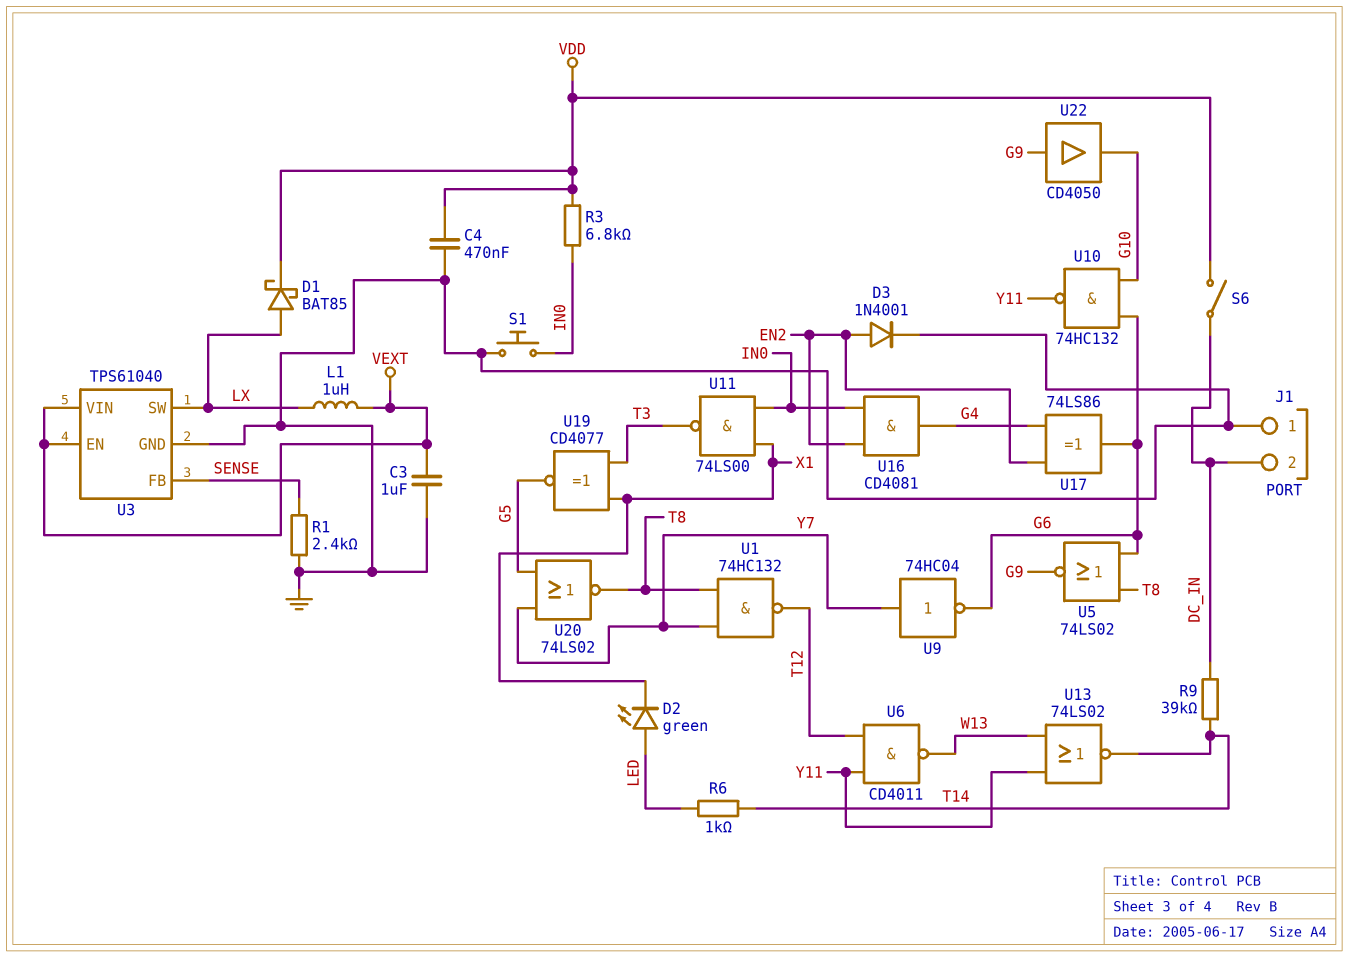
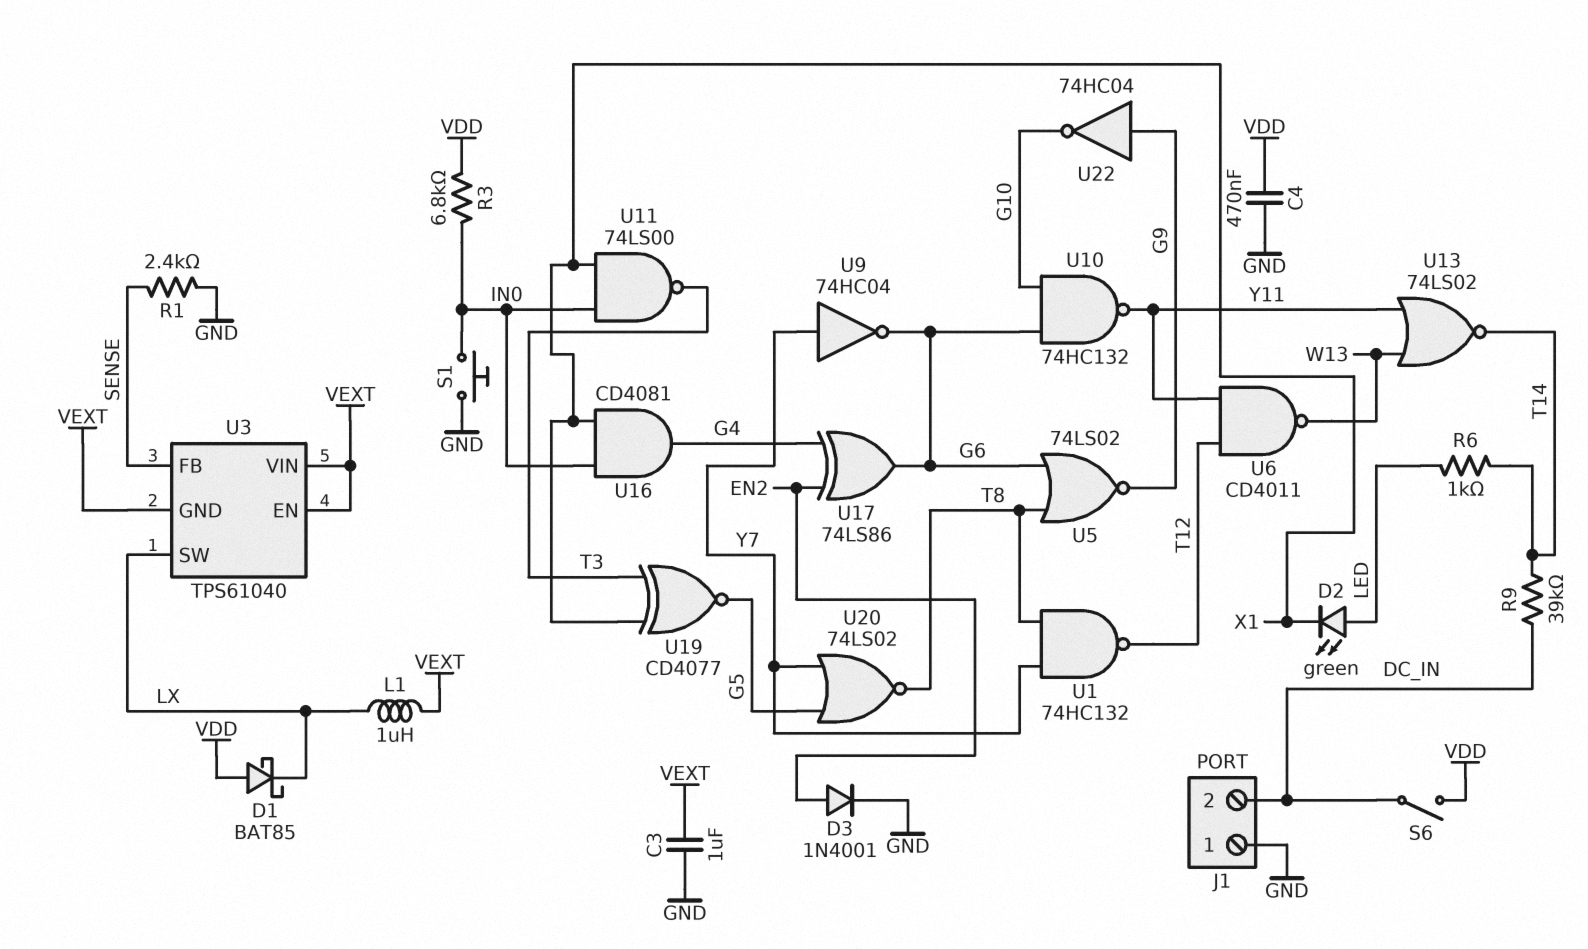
D1: schottky BAT85 (A LX, K VDD) -> schottky BAT85 (A VDD, K LX)
U3 pin GND: GND -> VEXT
U16: AND CD4081 (in EN2, in IN0, out G4) -> AND CD4081 (in IN0, in X1, out G4)
U22: buffer CD4050 (in G9, out G10) -> NOT 74HC04 (in G9, out G10)

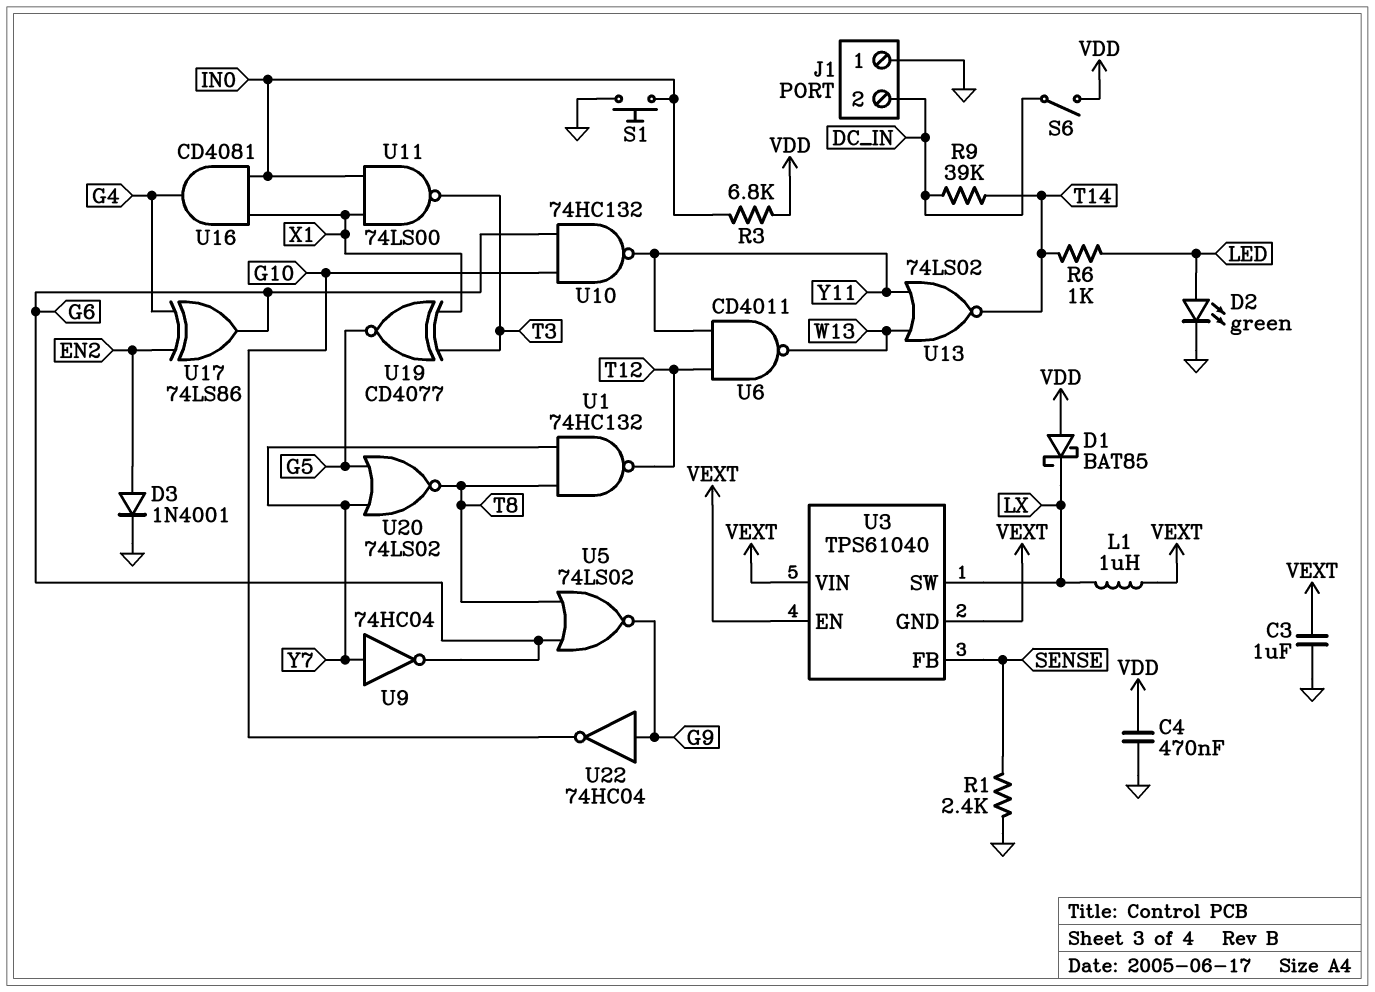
D2: LED green (A LED, K X1) -> LED green (A LED, K GND)

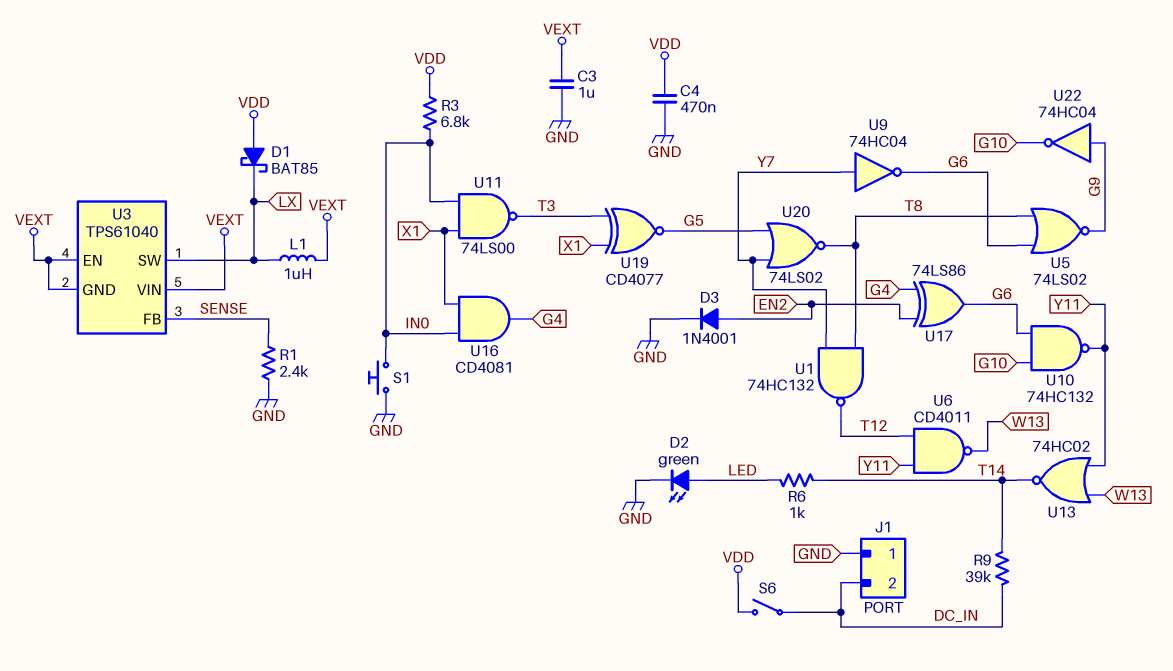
U13: NOR 74LS02 (in W13, in Y11, out T14) -> NOR 74HC02 (in W13, in Y11, out T14)

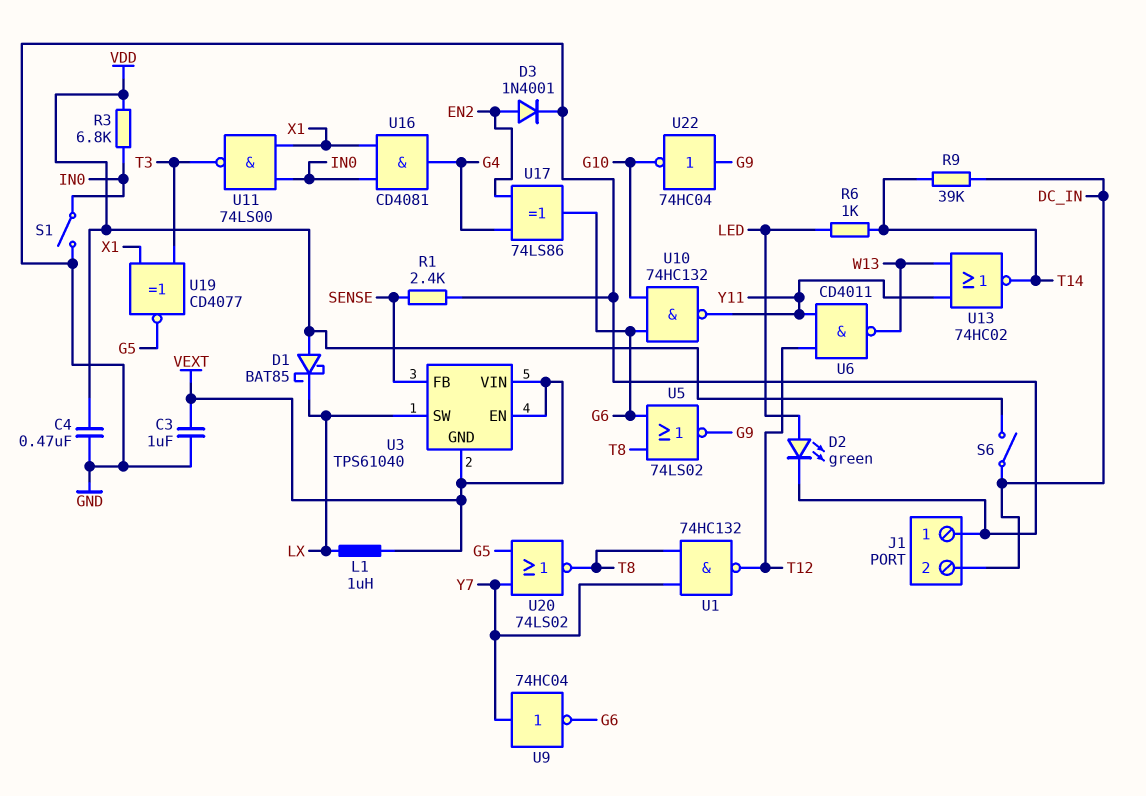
S1: button (GND, IN0) -> switch (GND, IN0)

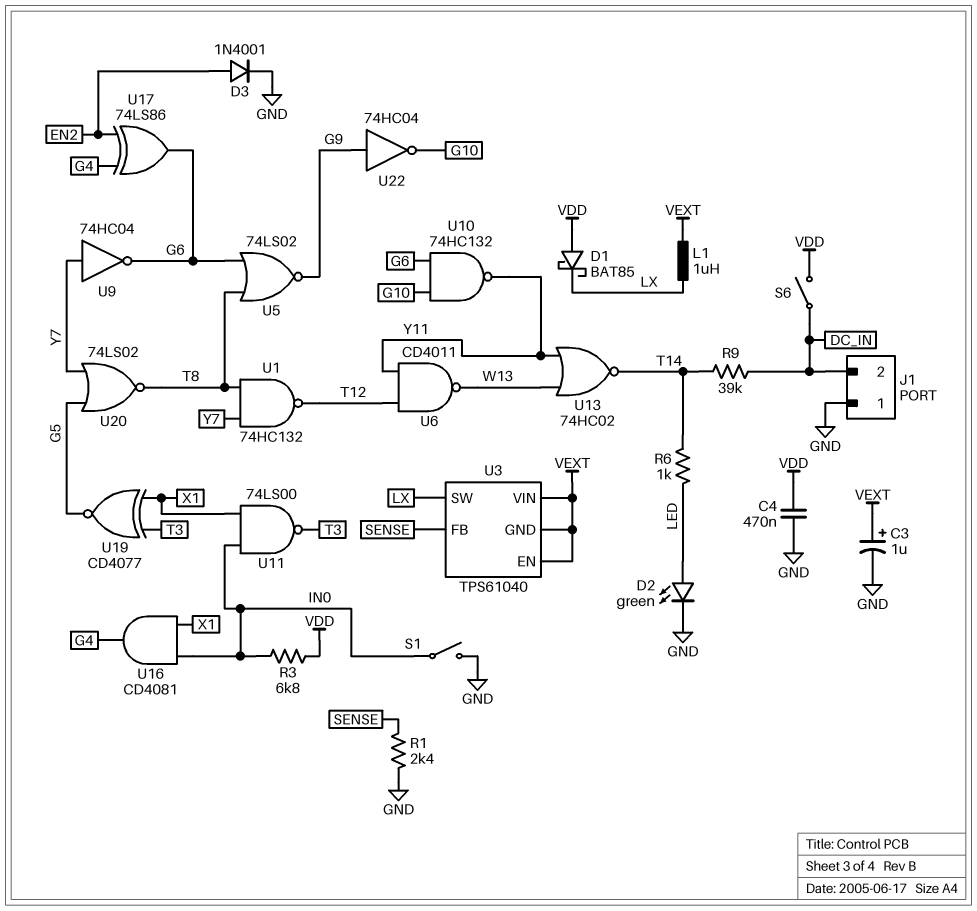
C3: 1uF (GND, VEXT) -> 1uF (plus VEXT, minus GND)

